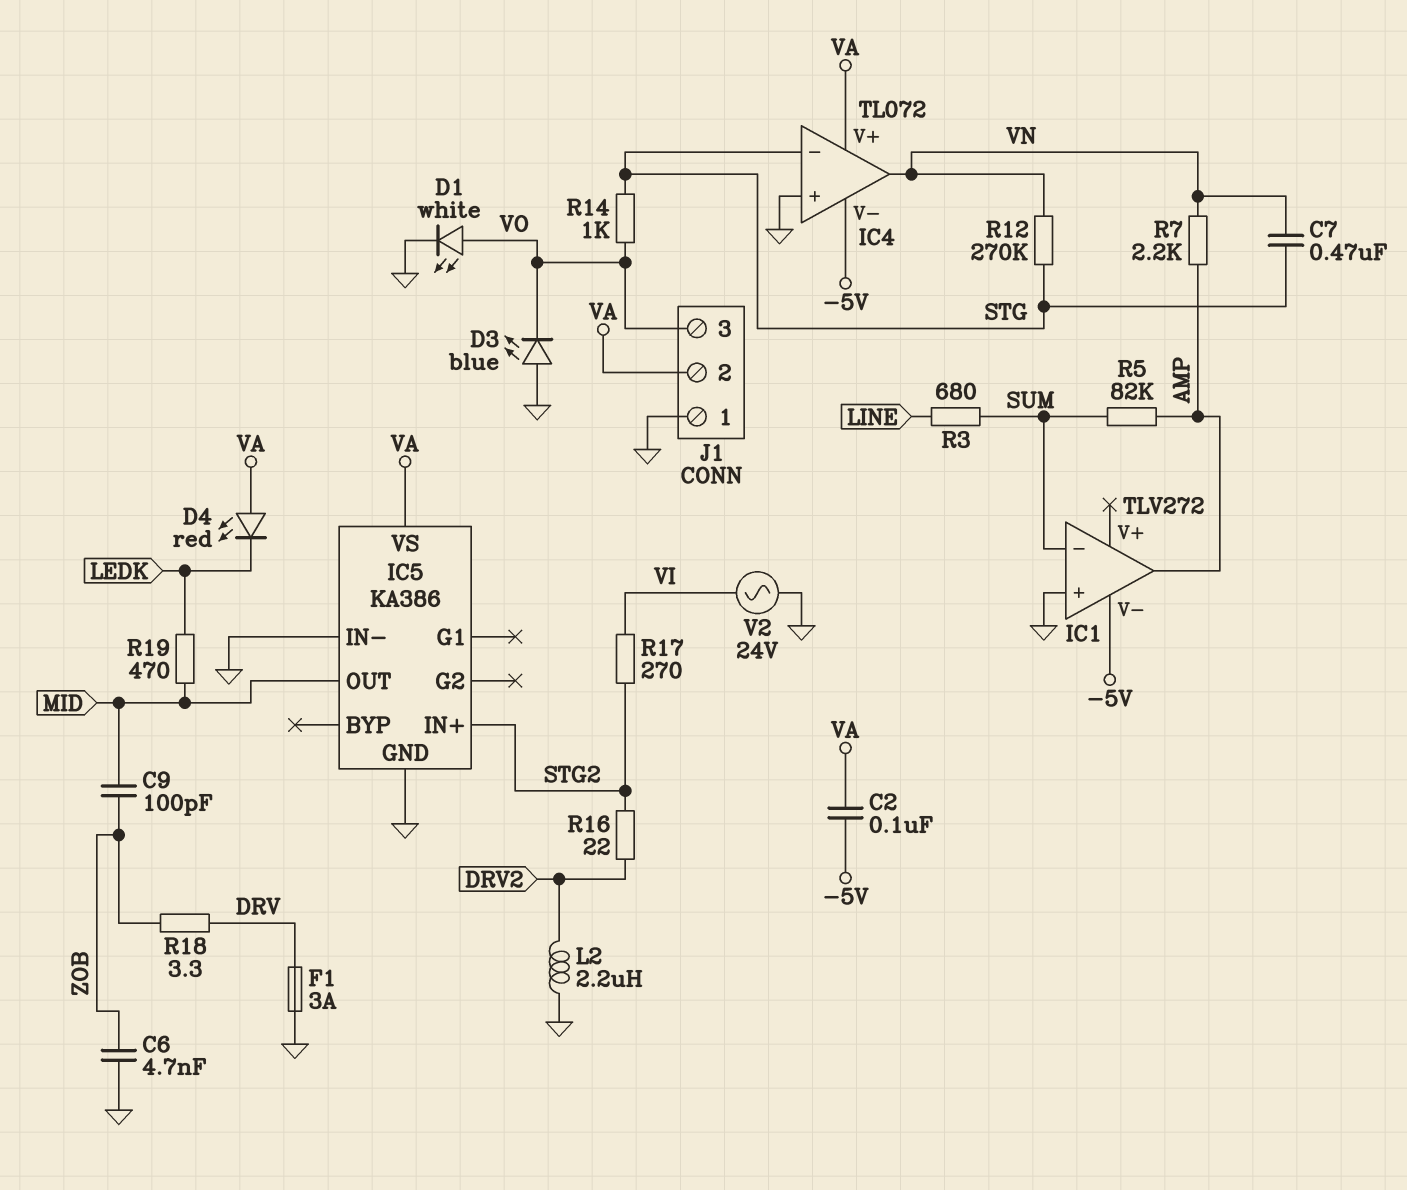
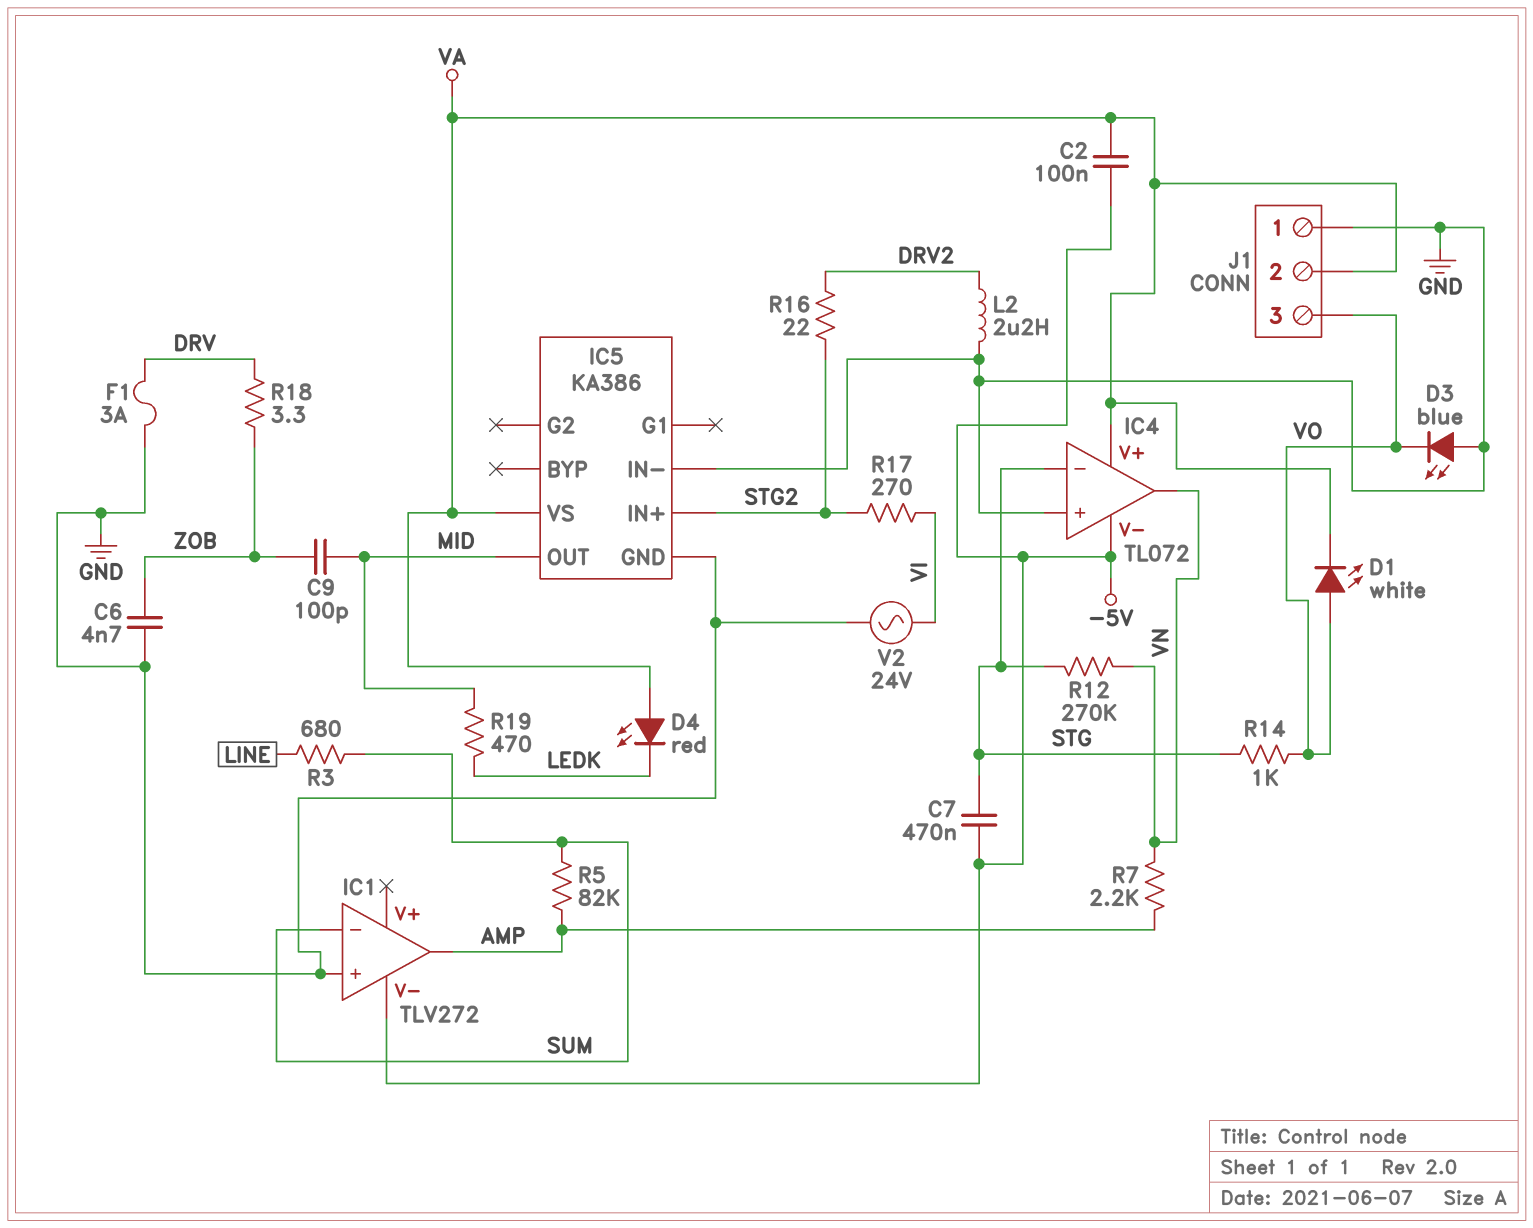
C7: 470nF (STG, VN) -> 470nF (-5V, STG)
D1: LED white (A VO, K GND) -> LED white (A VO, K VA)

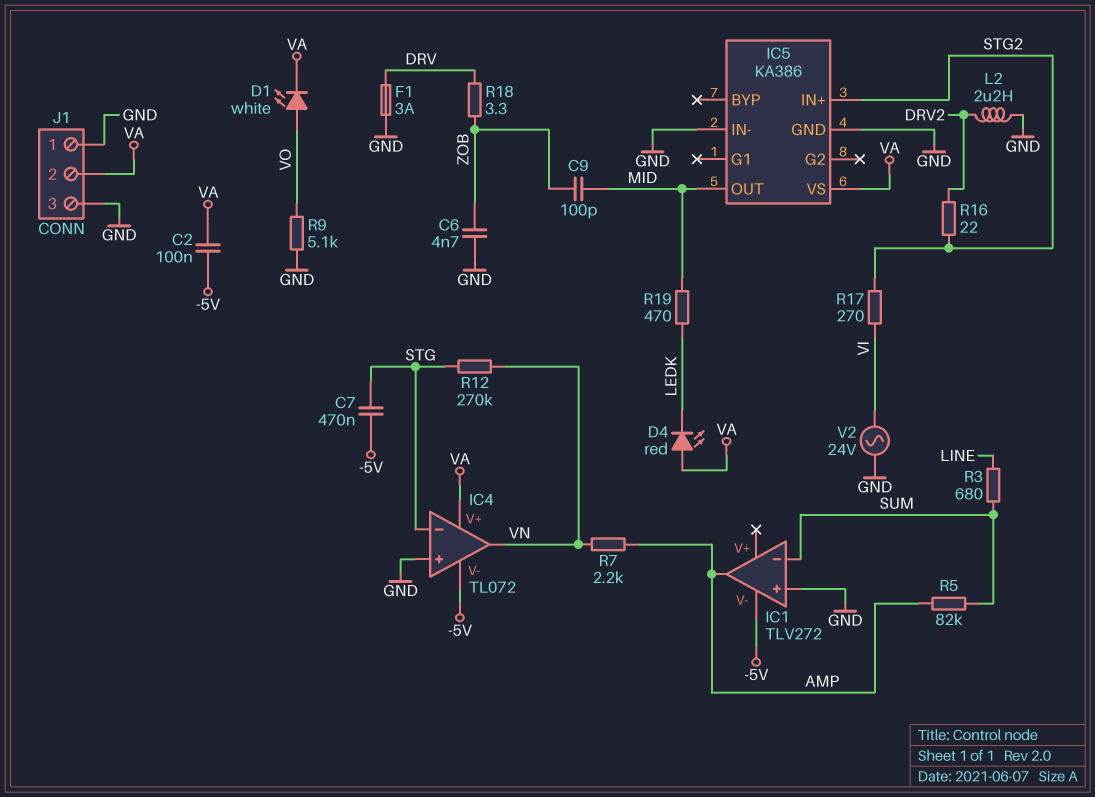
D3: LED blue (A GND, K VO) -> none
J1 pin 3: VO -> GND
R9: none -> 5.1k (GND, VO)
R14: 1k (STG, VO) -> none

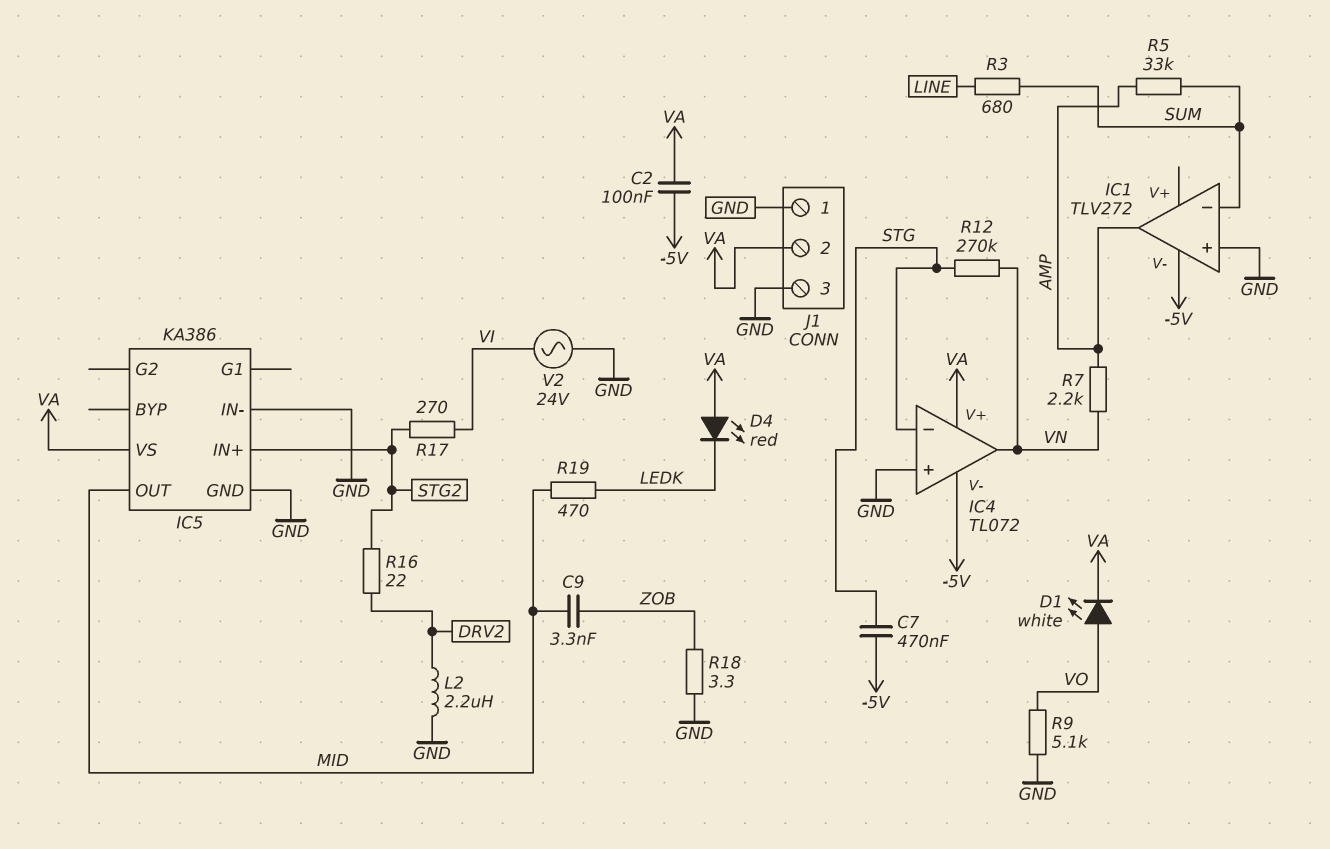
C6: 4.7nF (GND, ZOB) -> none
C9: 100pF (MID, ZOB) -> 3.3nF (MID, ZOB)
F1: 3A (DRV, GND) -> none
R5: 82k (AMP, SUM) -> 33k (AMP, SUM)
R18: 3.3 (DRV, ZOB) -> 3.3 (GND, ZOB)

